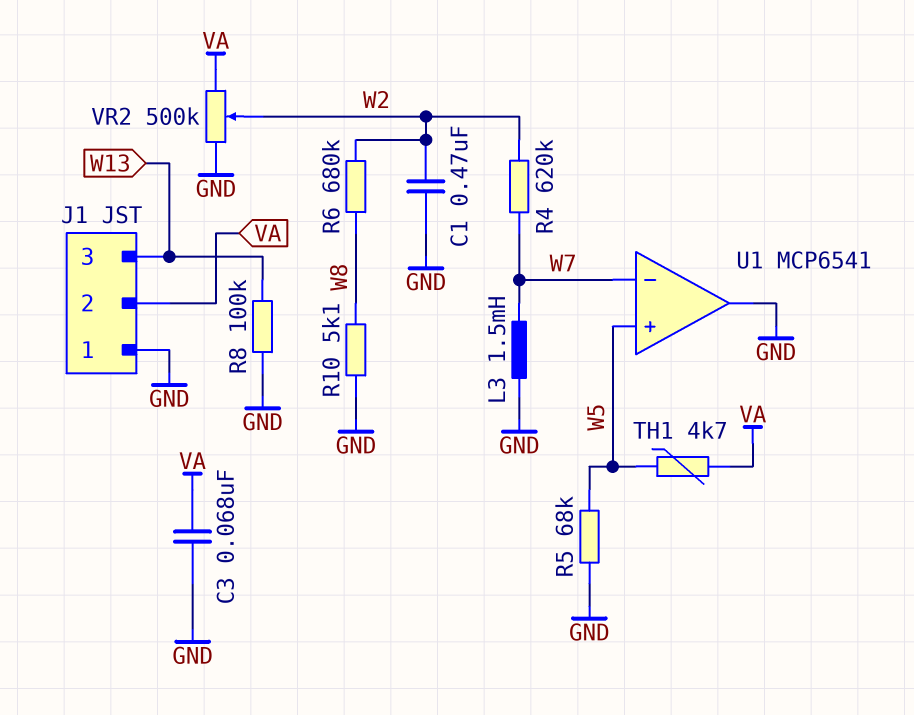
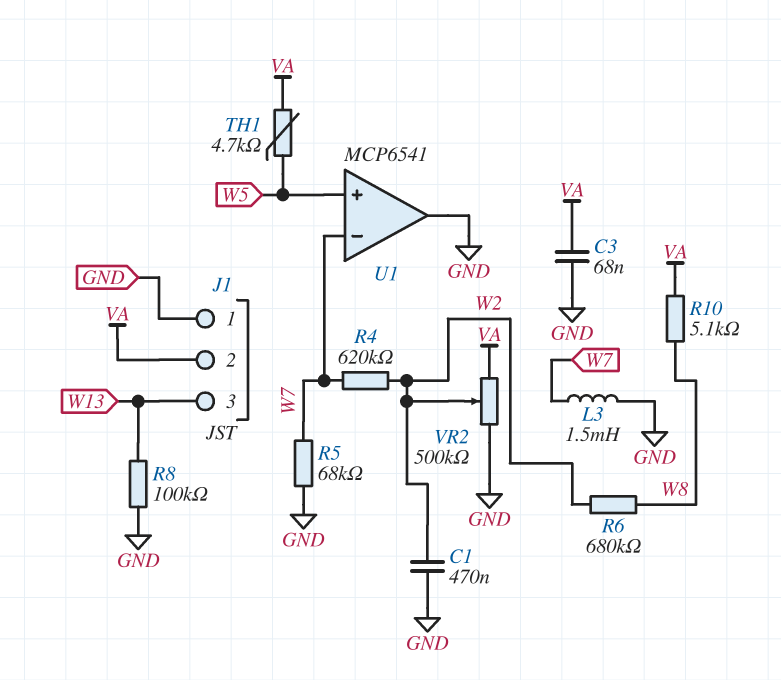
R5: 68k (GND, W5) -> 68k (GND, W7)
R10: 5.1k (GND, W8) -> 5.1k (VA, W8)

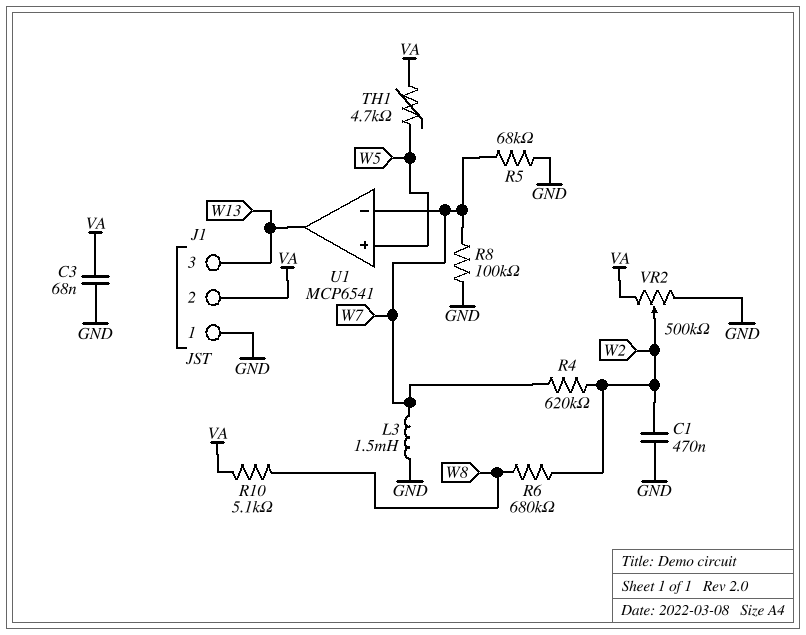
R8: 100k (GND, W13) -> 100k (GND, W7)
U1 pin out: GND -> W13

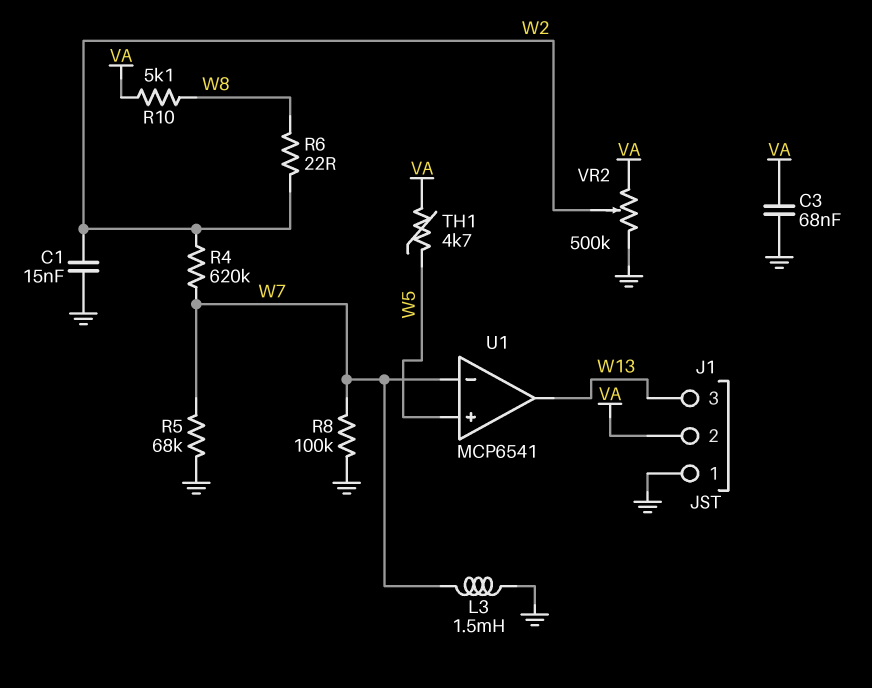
C1: 470nF (GND, W2) -> 15nF (GND, W2)
R6: 680k (W2, W8) -> 22 (W2, W8)

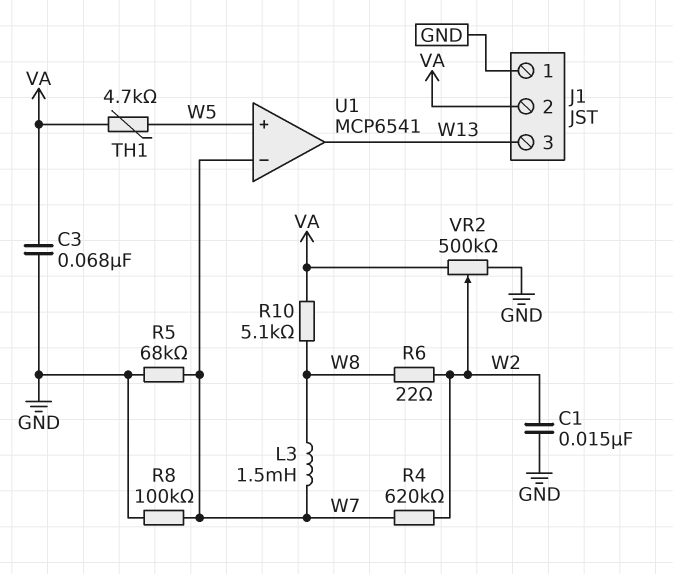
L3: 1.5mH (GND, W7) -> 1.5mH (W7, W8)

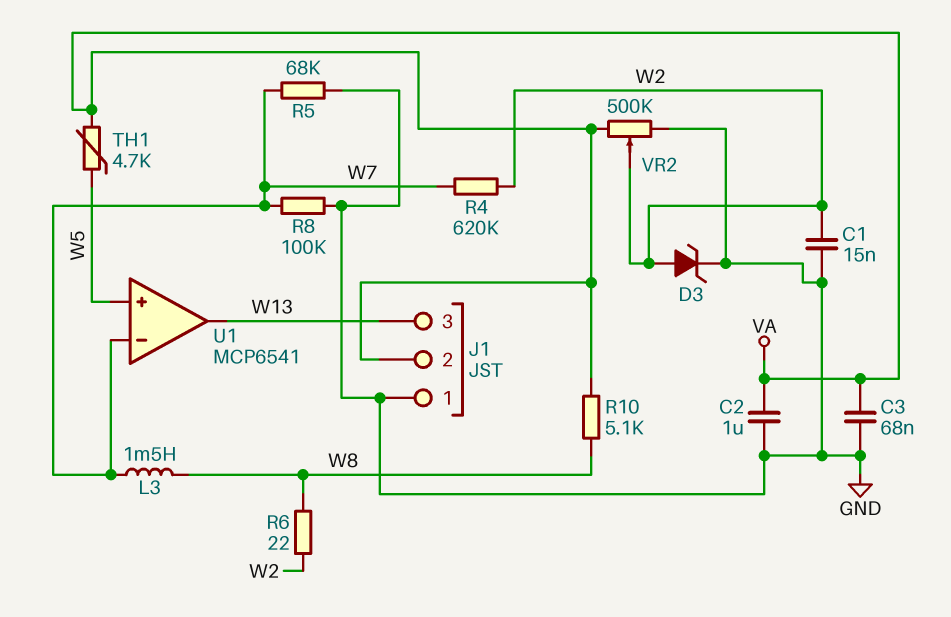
C2: none -> 1uF (GND, VA)
D3: none -> zener (A W2, K GND)

